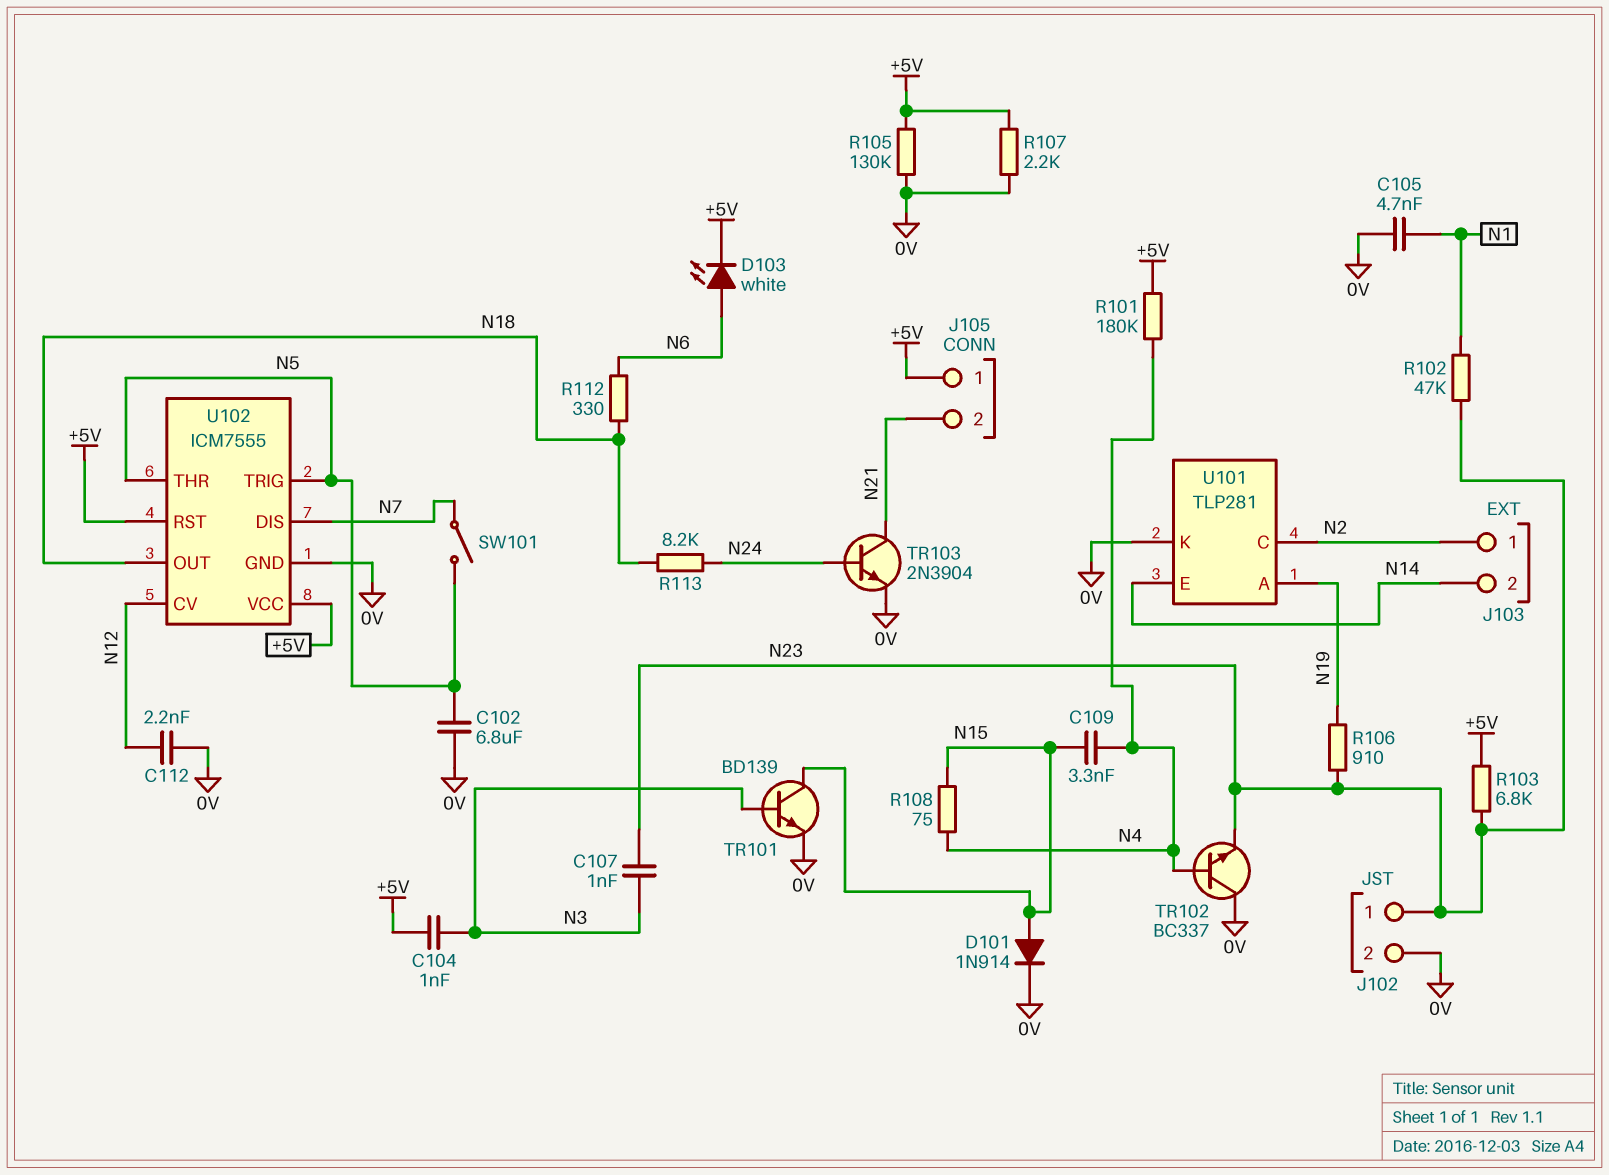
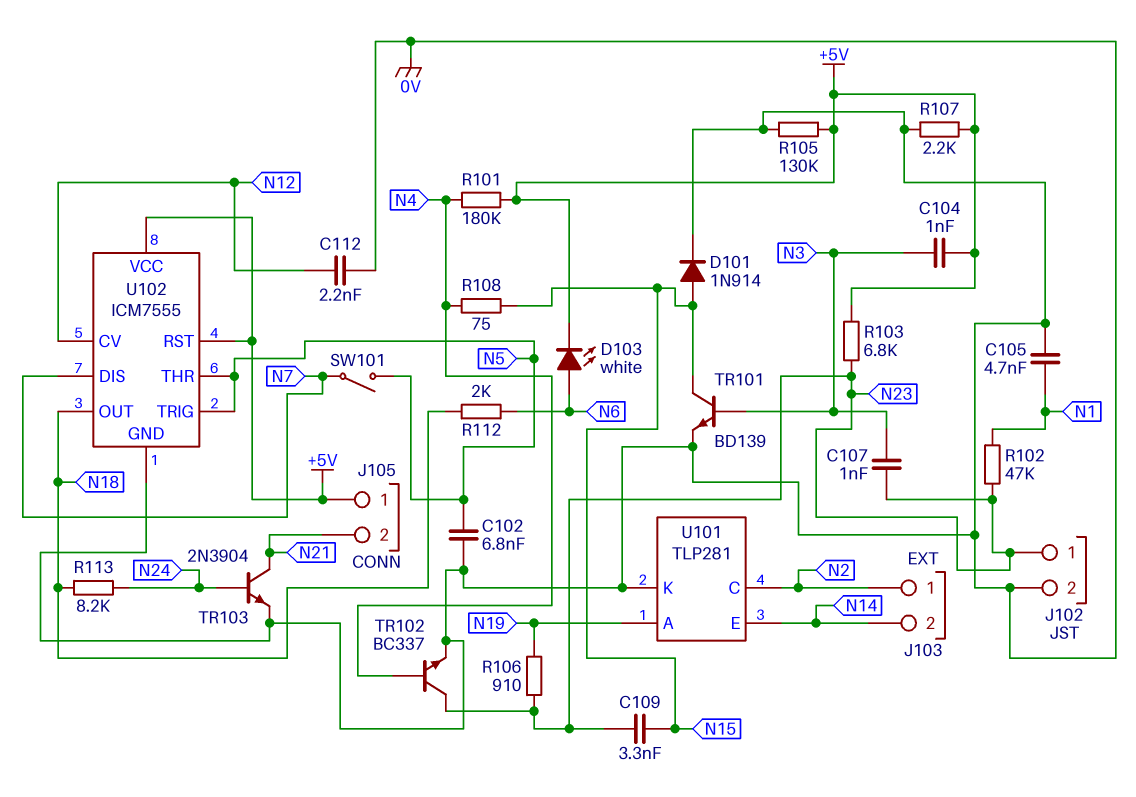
C102: 6.8uF (0V, N5) -> 6.8nF (0V, N5)
C109: 3.3nF (N4, N15) -> 3.3nF (N15, N23)
R112: 330 (N6, N18) -> 2k (N6, N18)
TR102: NPN BC337 (B N4, C 0V, E N23) -> NPN BC337 (B N4, C N23, E 0V)

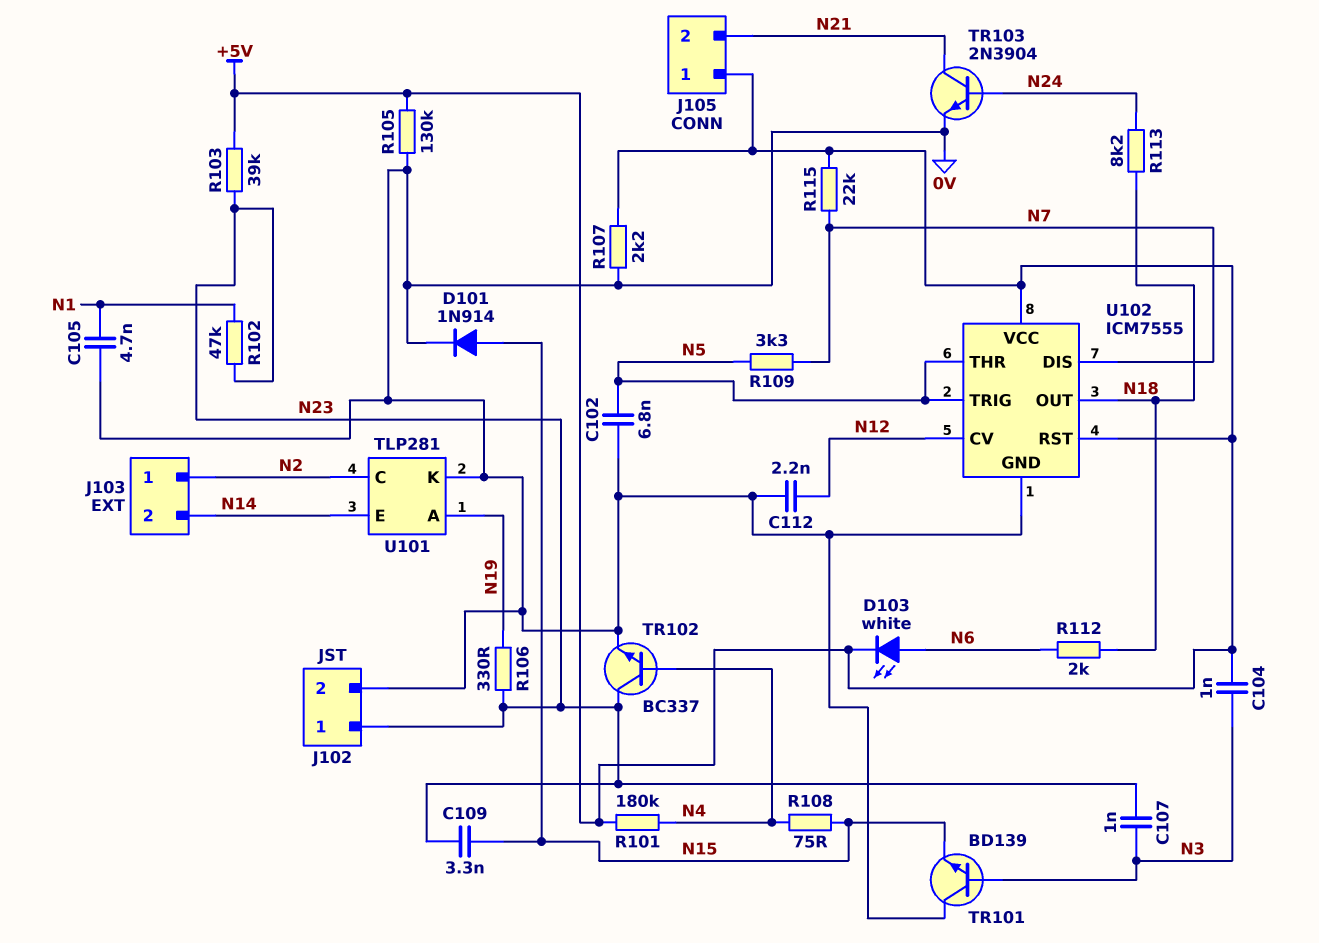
R103: 6.8k (+5V, N23) -> 39k (+5V, N23)
R106: 910 (N19, N23) -> 330 (N19, N23)
R109: none -> 3.3k (N5, N7)
R115: none -> 22k (+5V, N7)
SW101: switch (N5, N7) -> none
TR101: NPN BD139 (B N3, C N15, E 0V) -> NPN BD139 (B N3, C 0V, E N15)

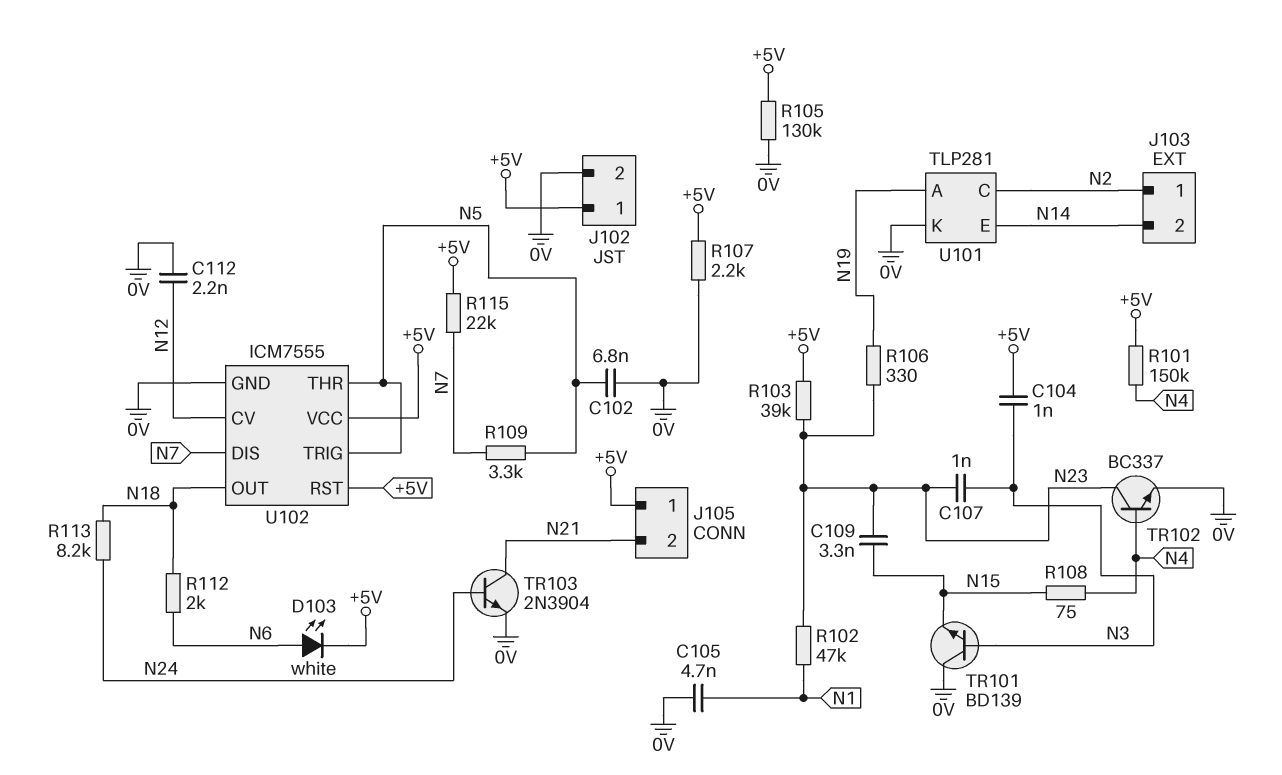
D101: diode 1N914 (A N15, K 0V) -> none
J102 pin 1: N23 -> +5V
R101: 180k (+5V, N4) -> 150k (+5V, N4)

